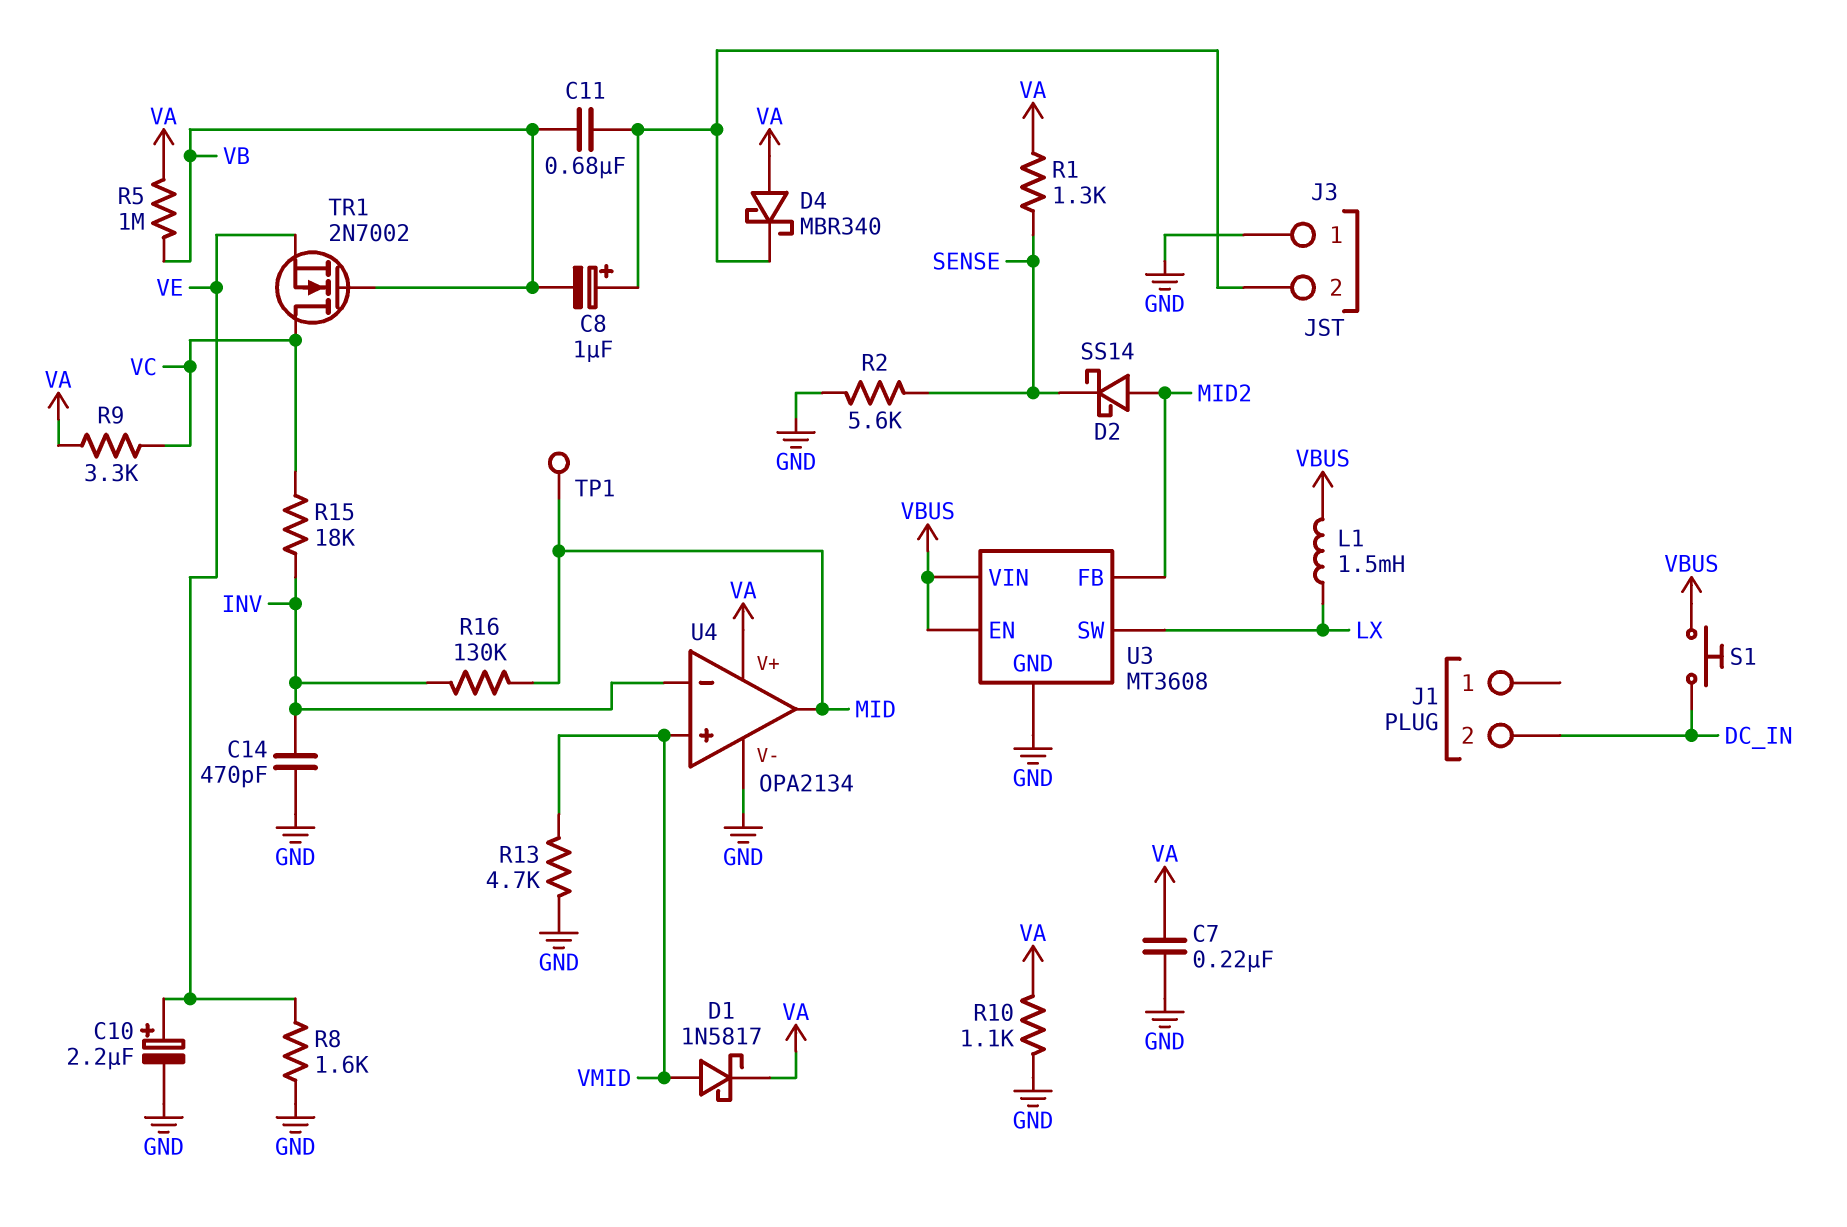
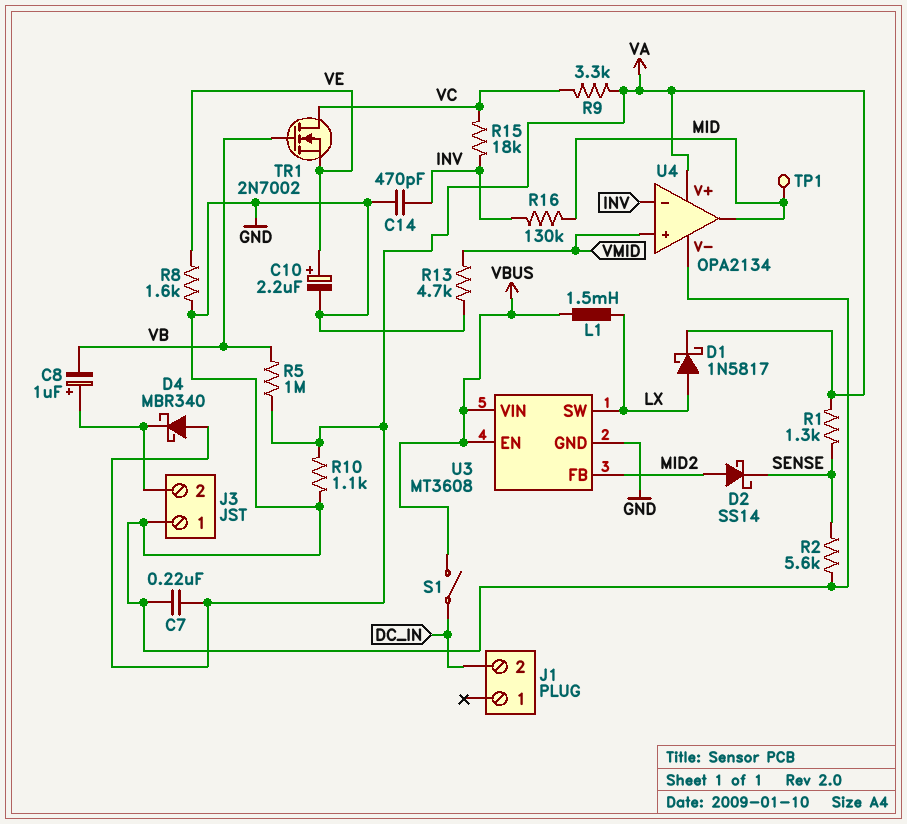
C11: 680nF (J3/2, VB) -> none
D1: schottky 1N5817 (A VMID, K VA) -> schottky 1N5817 (A LX, K VA)
S1: button (DC_IN, VBUS) -> switch (DC_IN, VBUS)

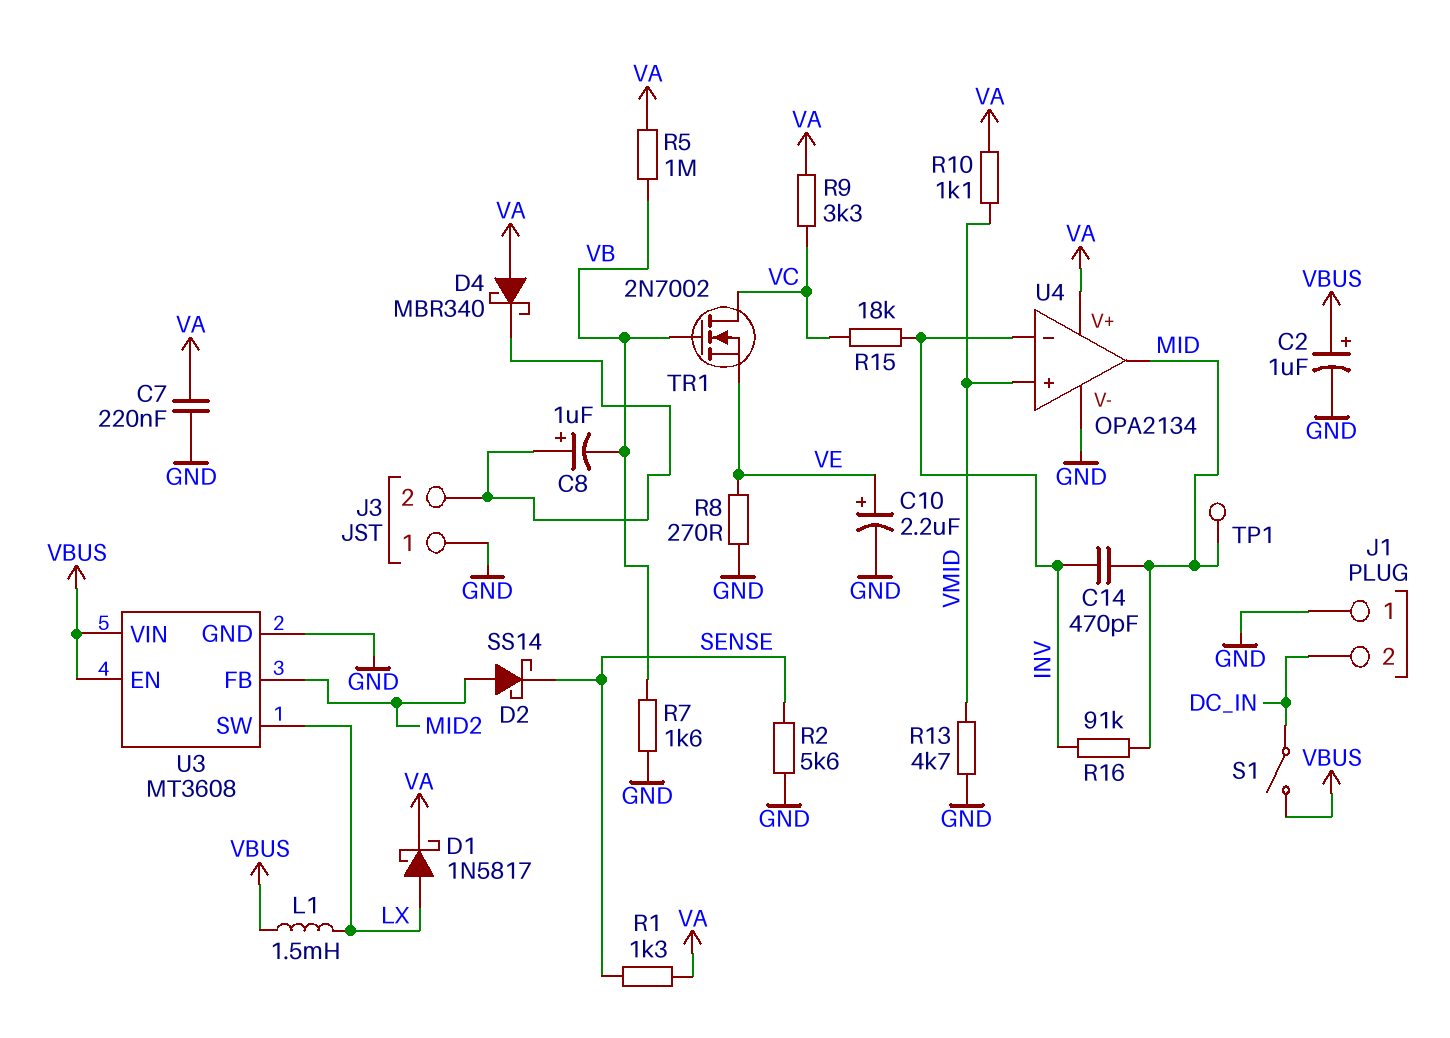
C2: none -> 1uF (plus VBUS, minus GND)
C14: 470pF (GND, INV) -> 470pF (INV, MID)
J1 pin 1: none -> GND
R7: none -> 1.6k (GND, VB)
R8: 1.6k (GND, VE) -> 270 (GND, VE)
R10: 1.1k (GND, VA) -> 1.1k (VA, VMID)
R16: 130k (INV, MID) -> 91k (INV, MID)

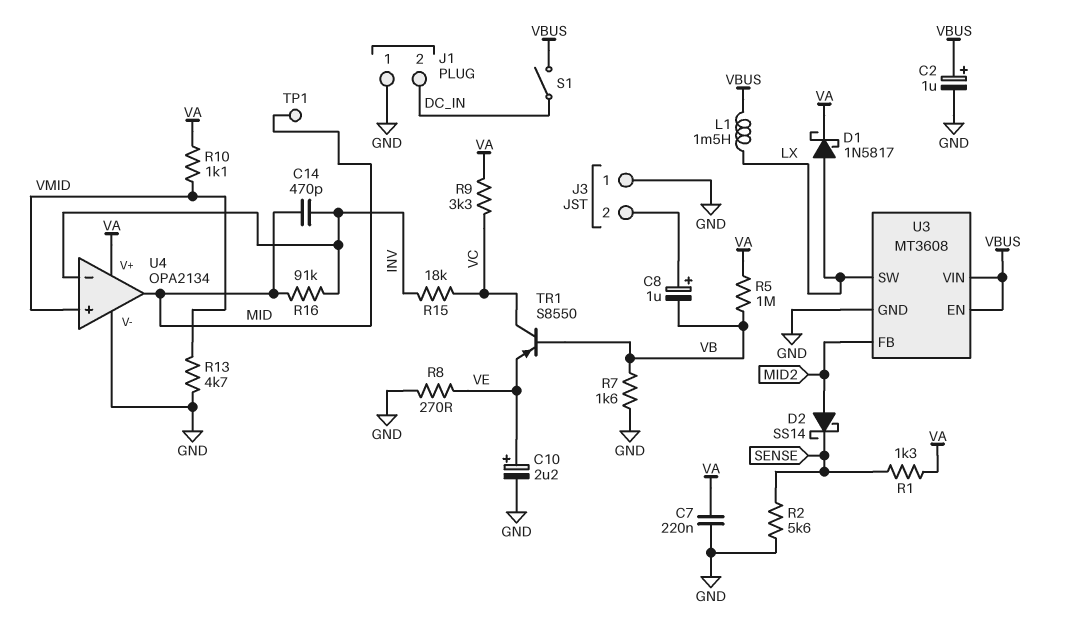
D4: schottky MBR340 (A VA, K J3/2) -> none
TR1: NMOS 2N7002 (G VB, D VC, S VE) -> PNP S8550 (B VB, C VC, E VE)

